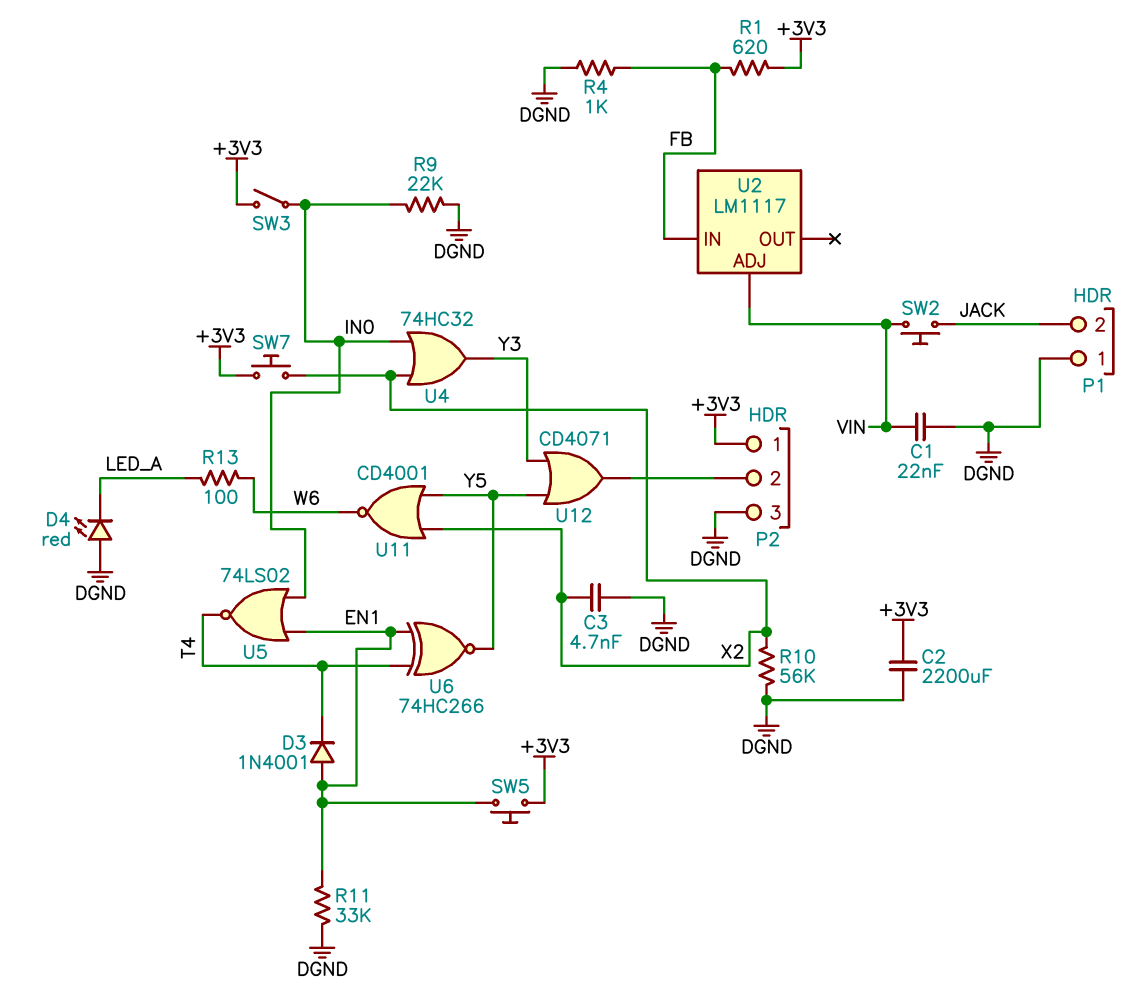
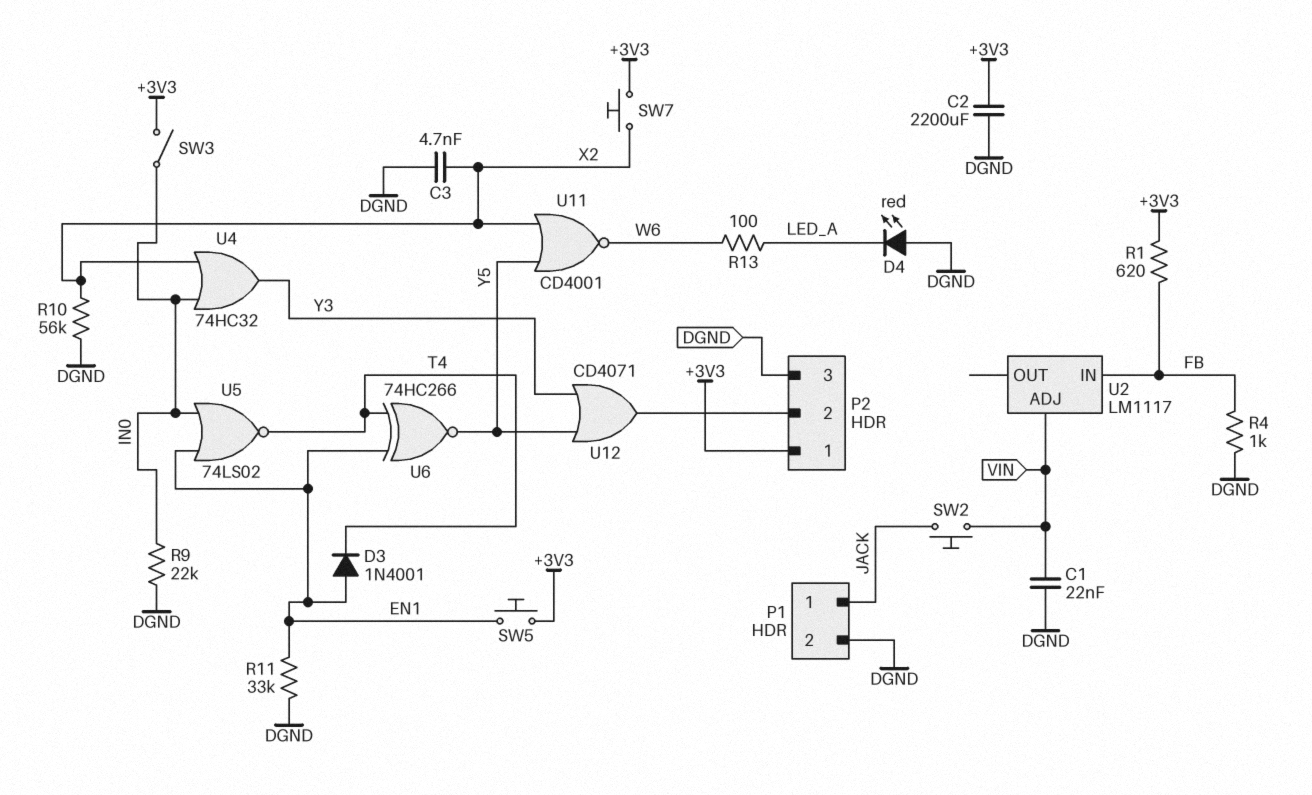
P1 pin 1: DGND -> JACK
P1 pin 2: JACK -> DGND

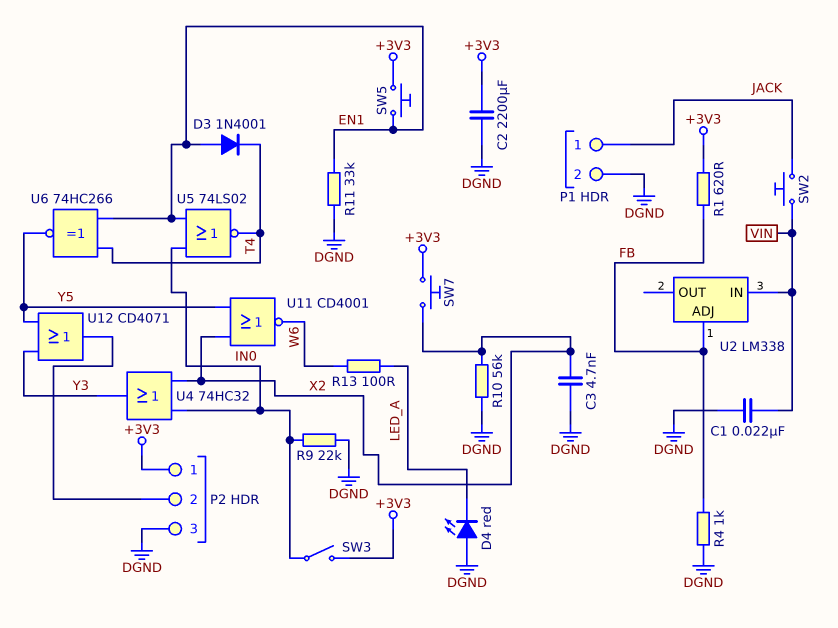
U2: LM1117 -> LM338
U2 pin ADJ: VIN -> FB
U2 pin IN: FB -> VIN

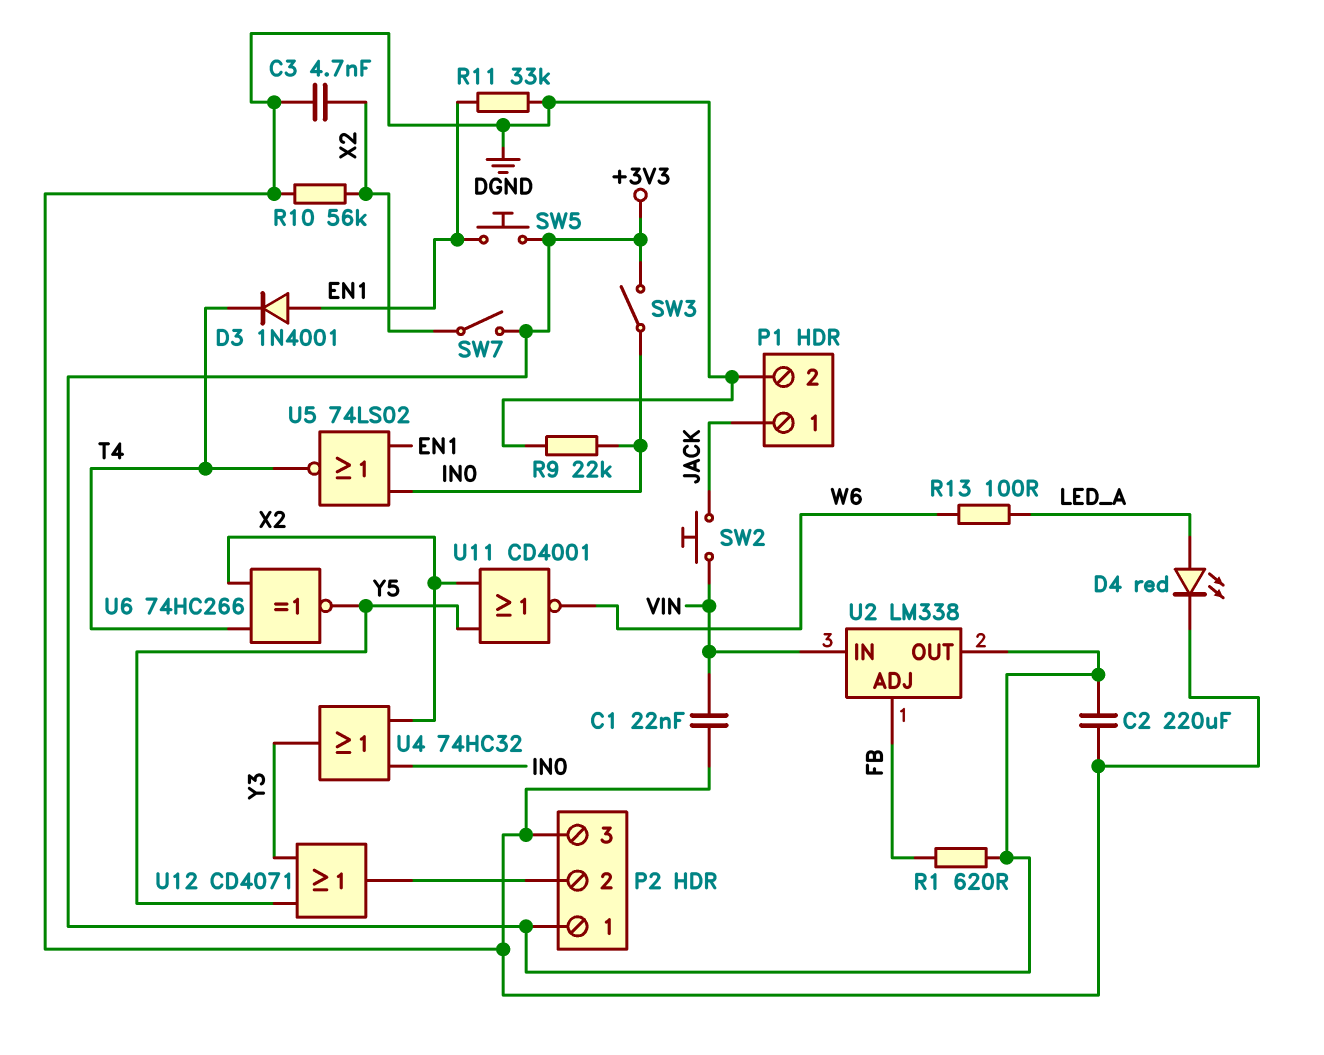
C2: 2200uF (+3V3, DGND) -> 220uF (+3V3, DGND)
D4: LED red (A DGND, K LED_A) -> LED red (A LED_A, K DGND)
R4: 1k (DGND, FB) -> none
SW7: button (+3V3, X2) -> switch (+3V3, X2)
U2 pin OUT: none -> +3V3
U6: XNOR 74HC266 (in EN1, in T4, out Y5) -> XNOR 74HC266 (in T4, in X2, out Y5)

